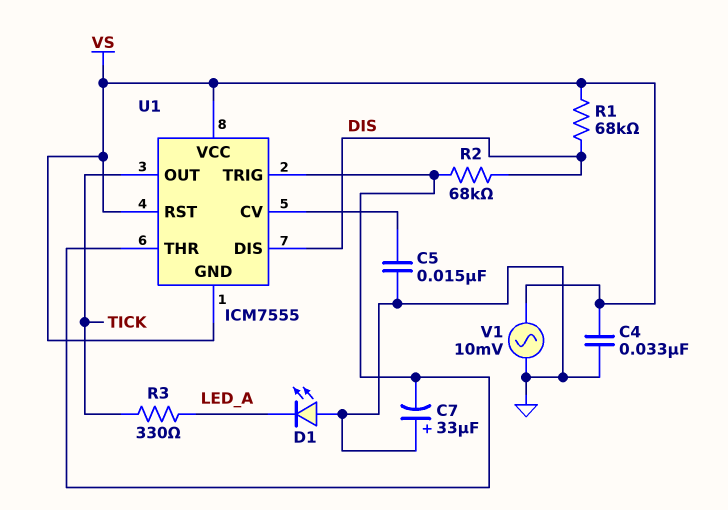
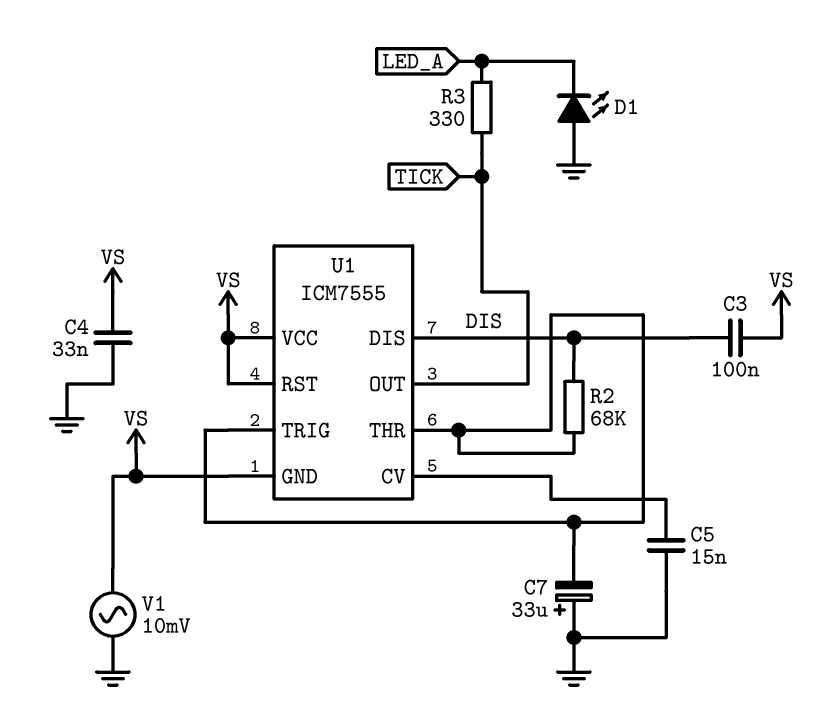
C3: none -> 100nF (DIS, VS)
R1: 68k (DIS, VS) -> none

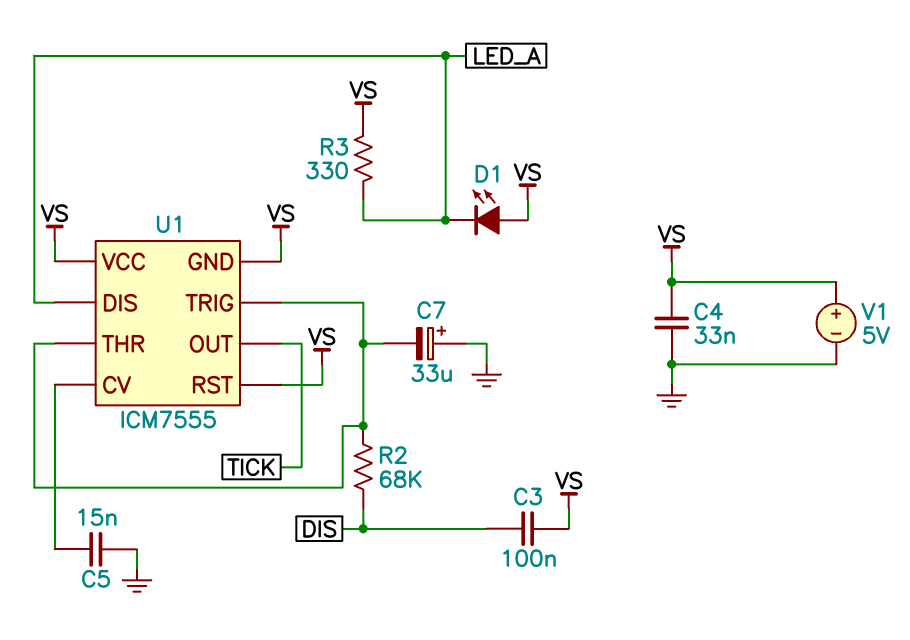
D1: LED (A GND, K LED_A) -> LED (A VS, K LED_A)
R3: 330 (LED_A, TICK) -> 330 (LED_A, VS)
U1 pin DIS: DIS -> LED_A
V1: AC 10mV (GND, VS) -> 5V (plus VS, minus GND)

